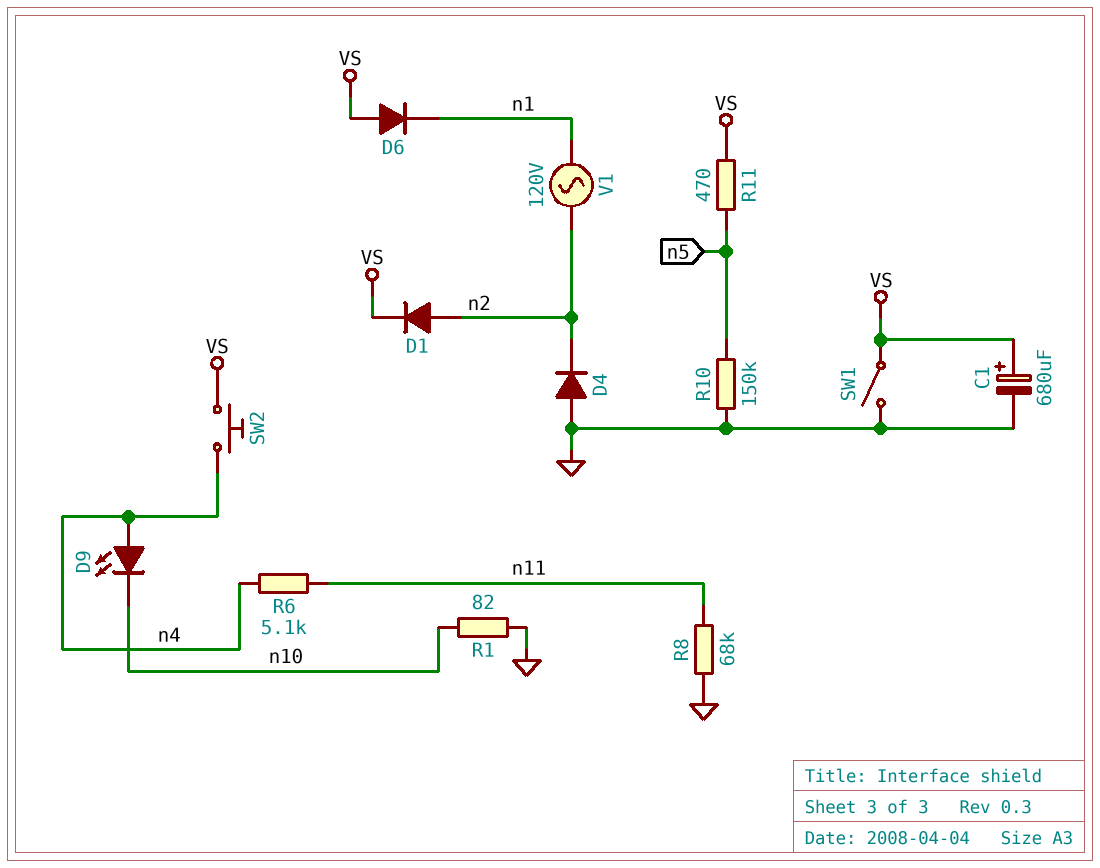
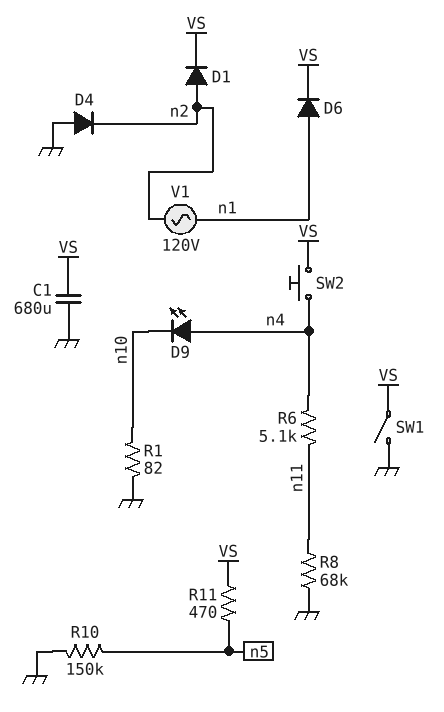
C1: 680uF (plus VS, minus GND) -> 680uF (GND, VS)
D6: diode (A VS, K n1) -> diode (A n1, K VS)

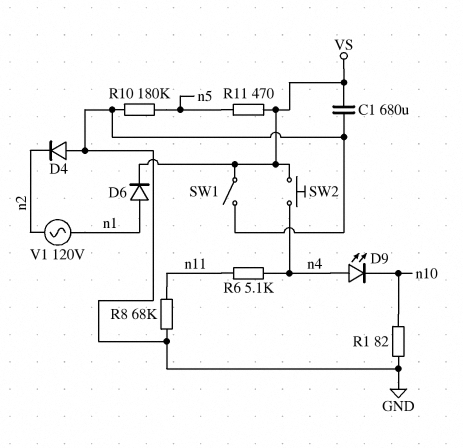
D1: diode (A n2, K VS) -> none
R10: 150k (GND, n5) -> 180k (GND, n5)

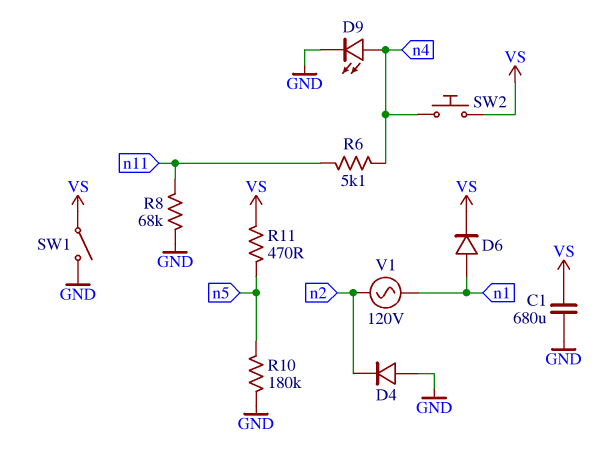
D9: LED (A n4, K n10) -> LED (A n4, K GND)
R1: 82 (GND, n10) -> none

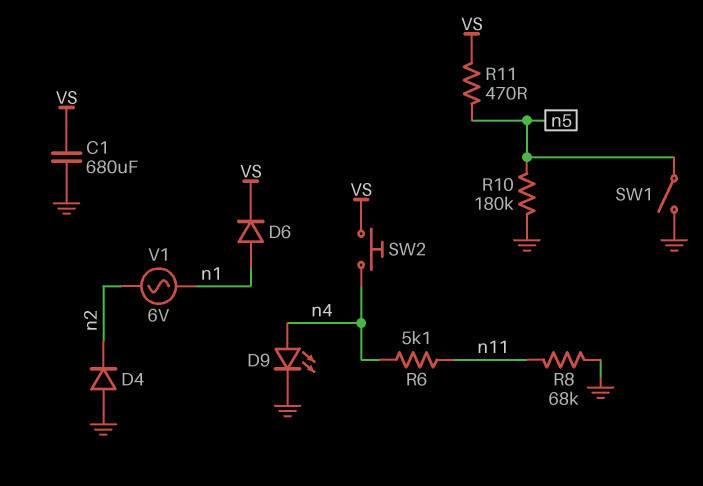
SW1: switch (GND, VS) -> switch (GND, n5)
V1: AC 120V (n1, n2) -> AC 6V (n1, n2)

